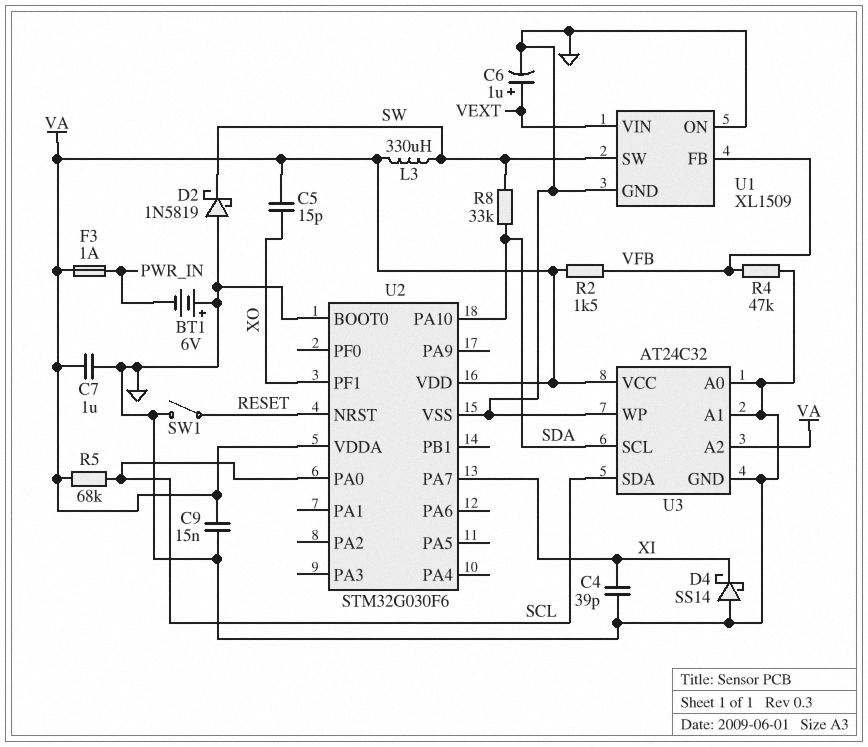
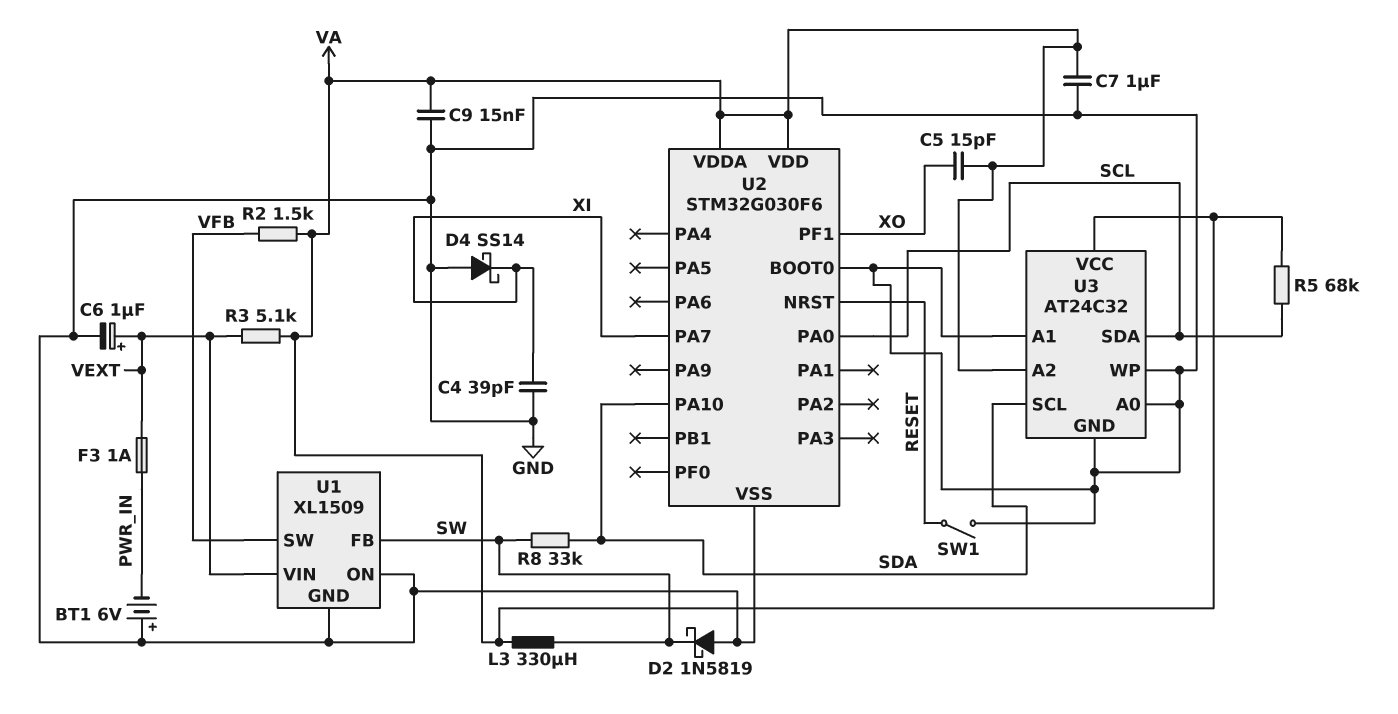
F3: 1A (PWR_IN, VA) -> 1A (PWR_IN, VEXT)
R3: none -> 5.1k (VA, VEXT)
R4: 47k (GND, VFB) -> none
U1 pin FB: VFB -> SW
U1 pin SW: SW -> VFB

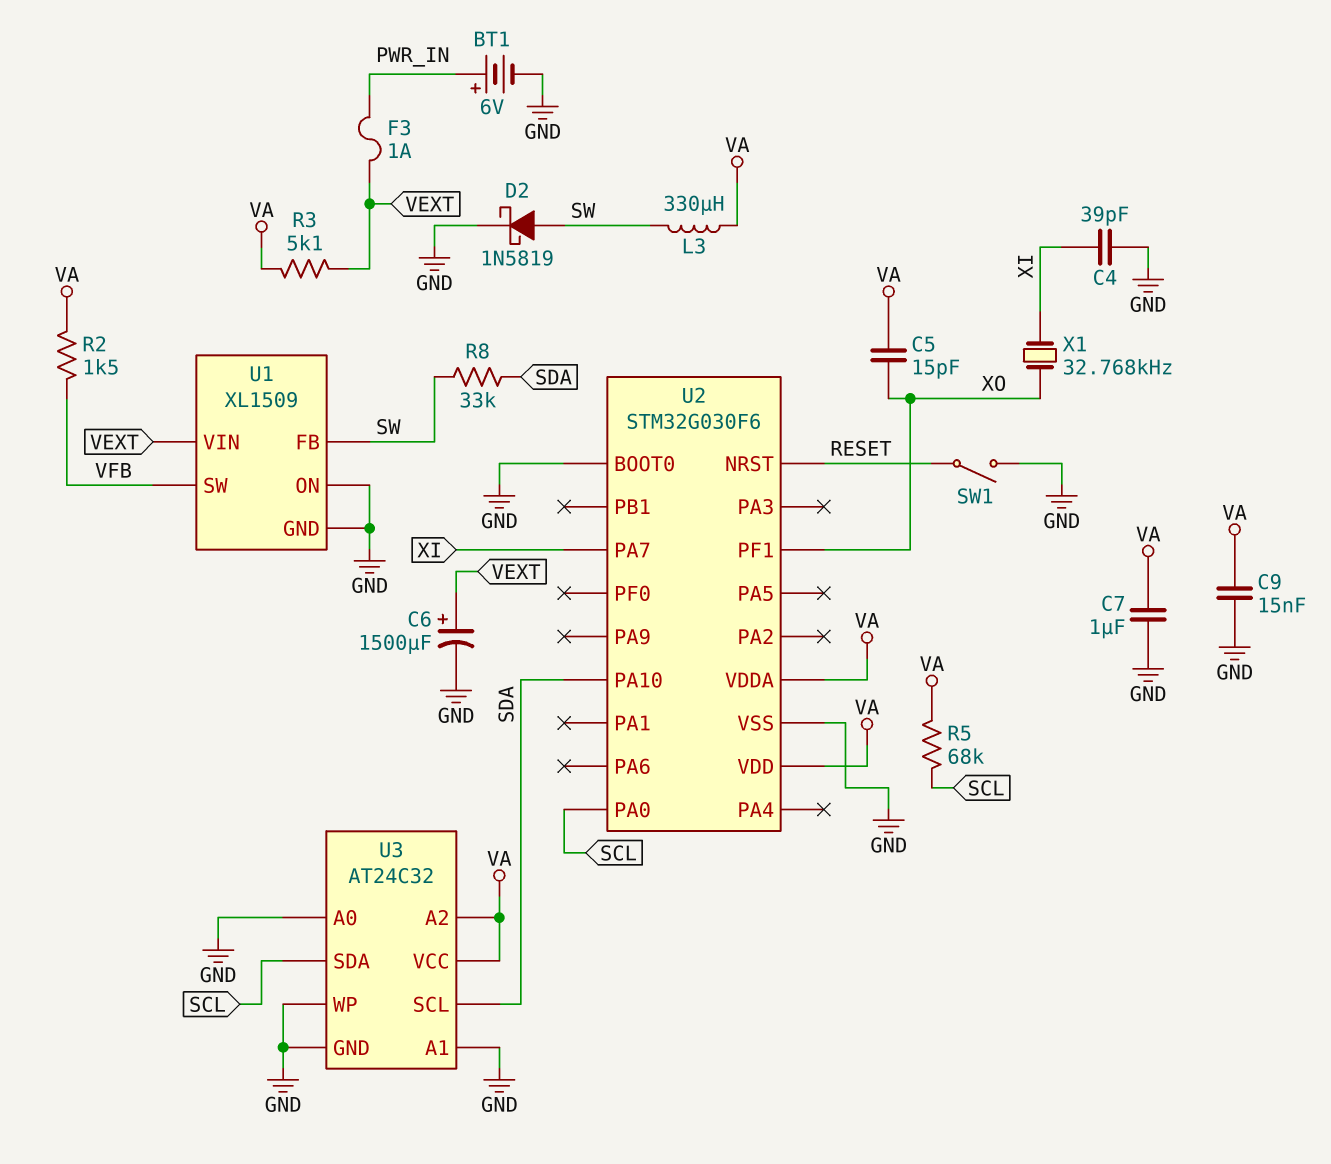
BT1: 6V (plus GND, minus PWR_IN) -> 6V (plus PWR_IN, minus GND)
C6: 1uF (plus VEXT, minus GND) -> 1500uF (plus VEXT, minus GND)
D2: schottky 1N5819 (A GND, K SW) -> schottky 1N5819 (A SW, K GND)
D4: schottky SS14 (A GND, K XI) -> none
X1: none -> 32.768kHz (XI, XO)

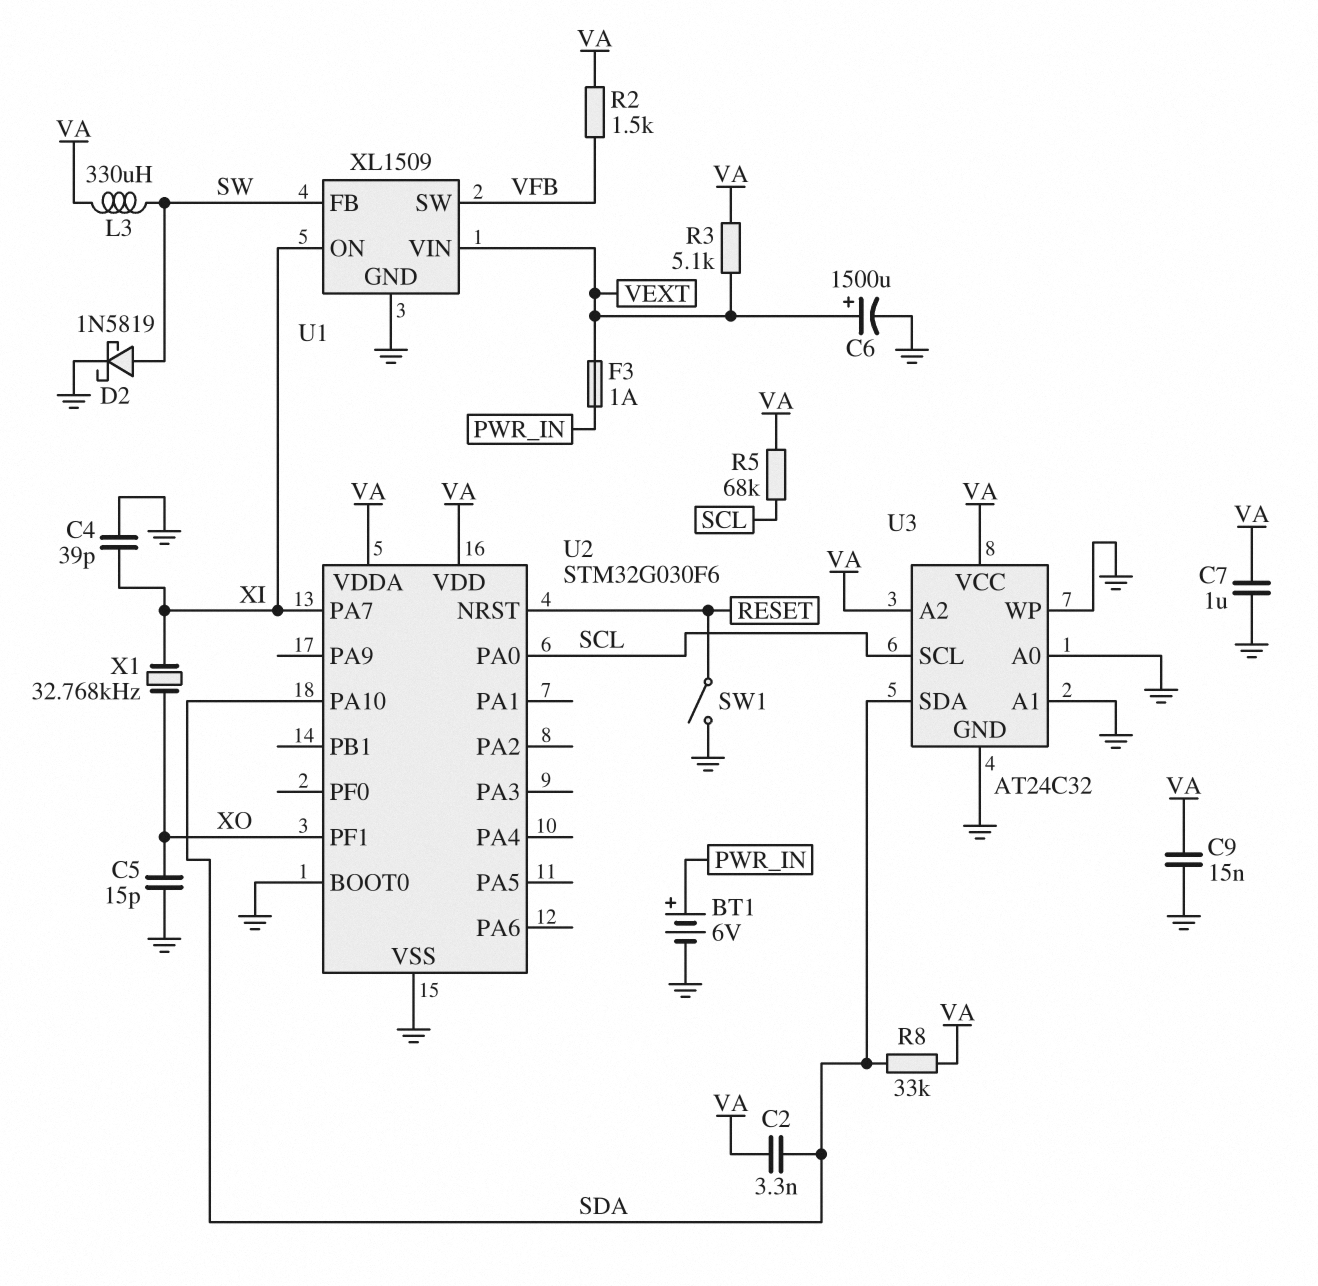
C2: none -> 3.3nF (SDA, VA)
C5: 15pF (VA, XO) -> 15pF (GND, XO)
R8: 33k (SDA, SW) -> 33k (SDA, VA)
U1 pin ON: GND -> XI
U3 pin SCL: SDA -> SCL
U3 pin SDA: SCL -> SDA

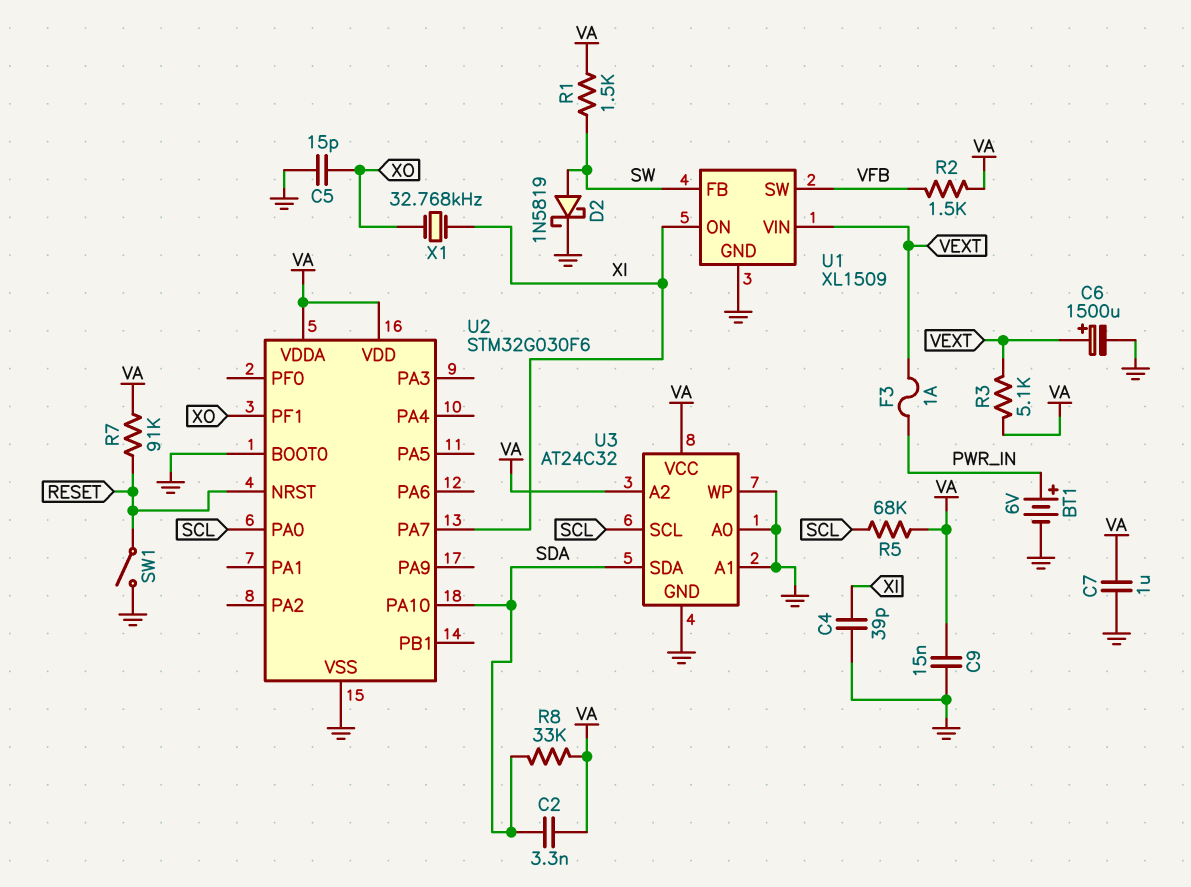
L3: 330uH (SW, VA) -> none
R1: none -> 1.5k (SW, VA)
R7: none -> 91k (RESET, VA)

